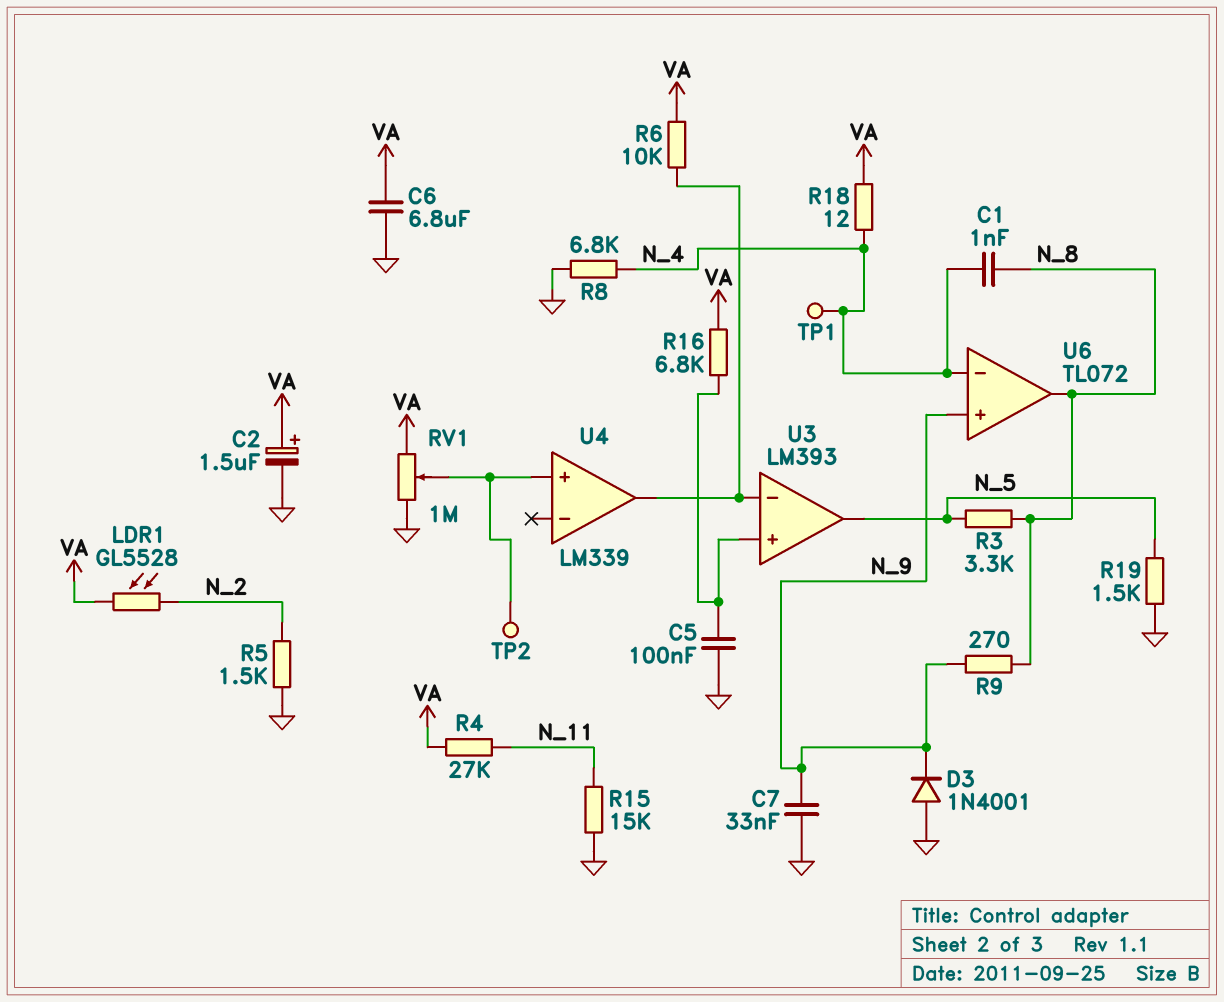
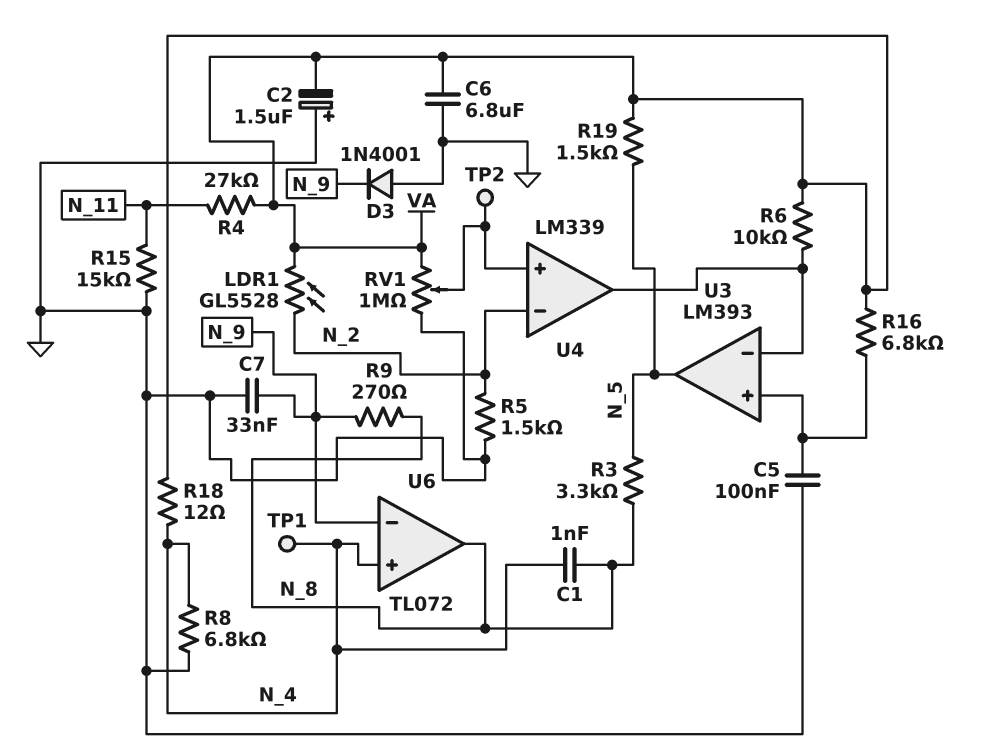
C2: 1.5uF (plus VA, minus GND) -> 1.5uF (plus GND, minus VA)
R19: 1.5k (GND, N_5) -> 1.5k (N_5, VA)
U4 pin in-: none -> N_2
U6 pin in+: N_9 -> N_4
U6 pin in-: N_4 -> N_9

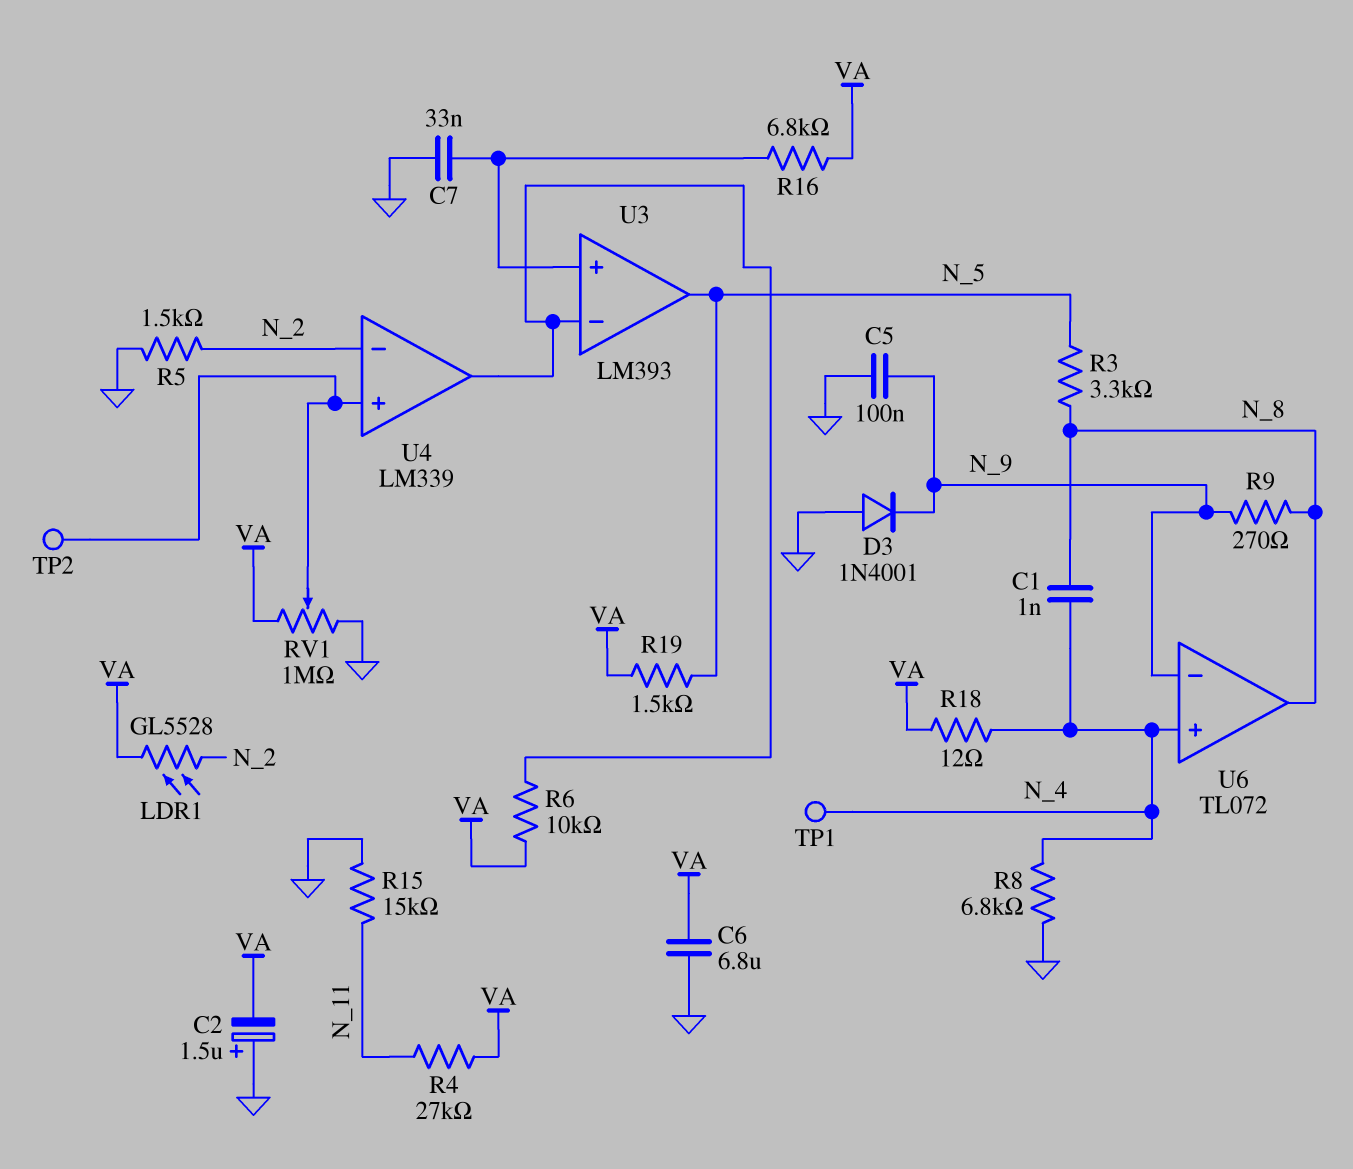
C5: 100nF (GND, U3/in+) -> 100nF (GND, N_9)
C7: 33nF (GND, N_9) -> 33nF (GND, U3/in+)

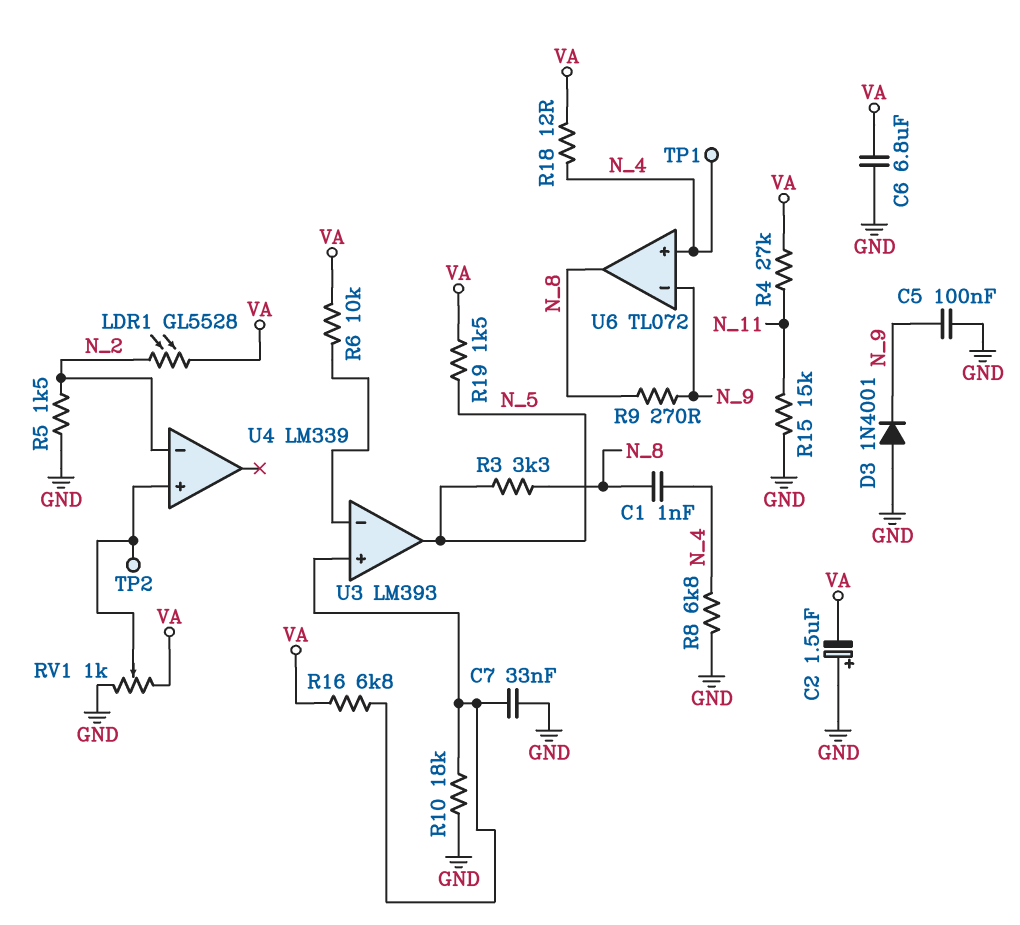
R10: none -> 18k (GND, U3/in+)
RV1: 1M (GND, VA, wiper U4/in+) -> 1k (GND, VA, wiper U4/in+)
U4 pin out: U3/in- -> none

